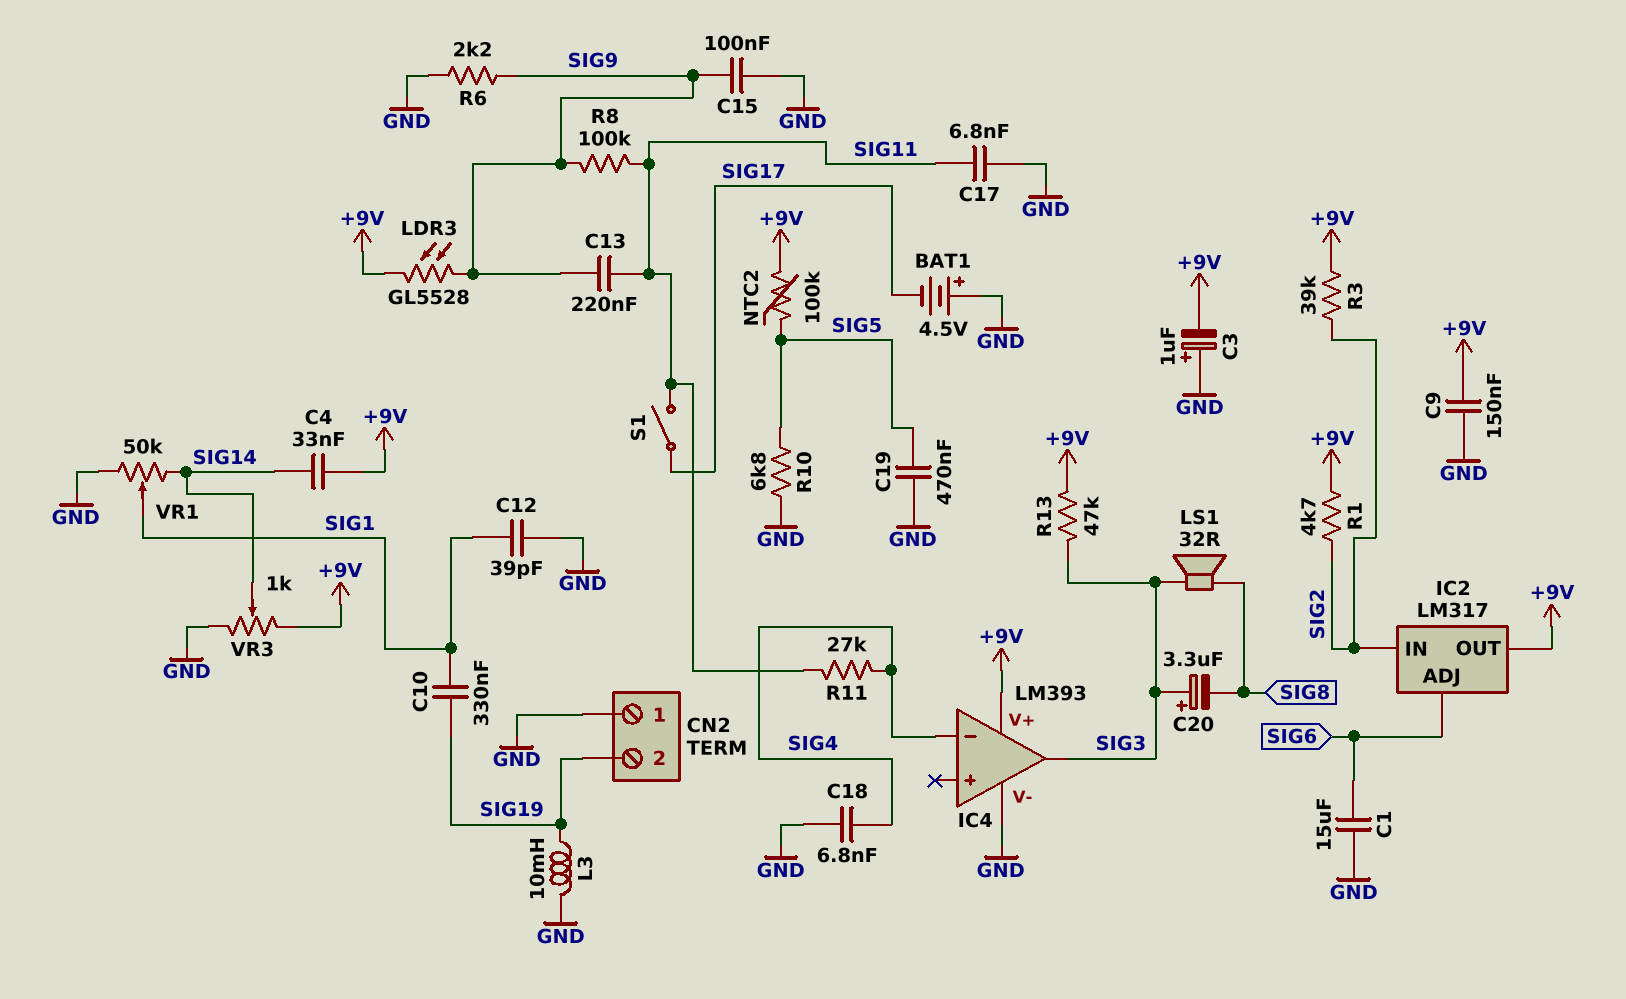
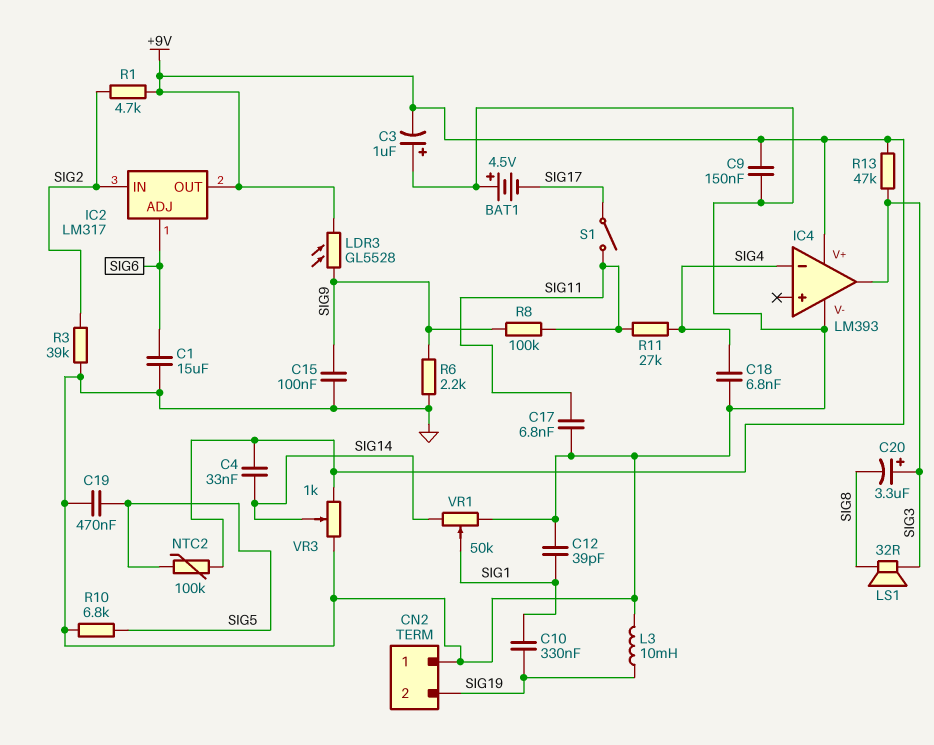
C13: 220nF (SIG9, SIG11) -> none
R3: 39k (+9V, SIG2) -> 39k (GND, SIG2)

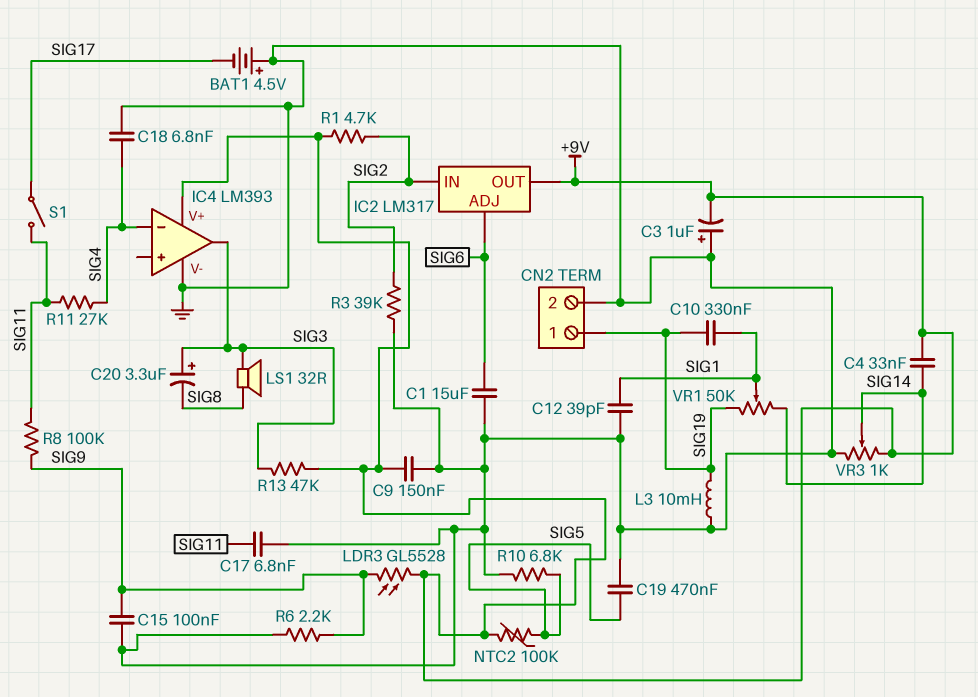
CN2 pin 1: GND -> SIG19
CN2 pin 2: SIG19 -> GND
VR1: 50k (GND, SIG14, wiper SIG1) -> 50k (SIG14, SIG19, wiper SIG1)

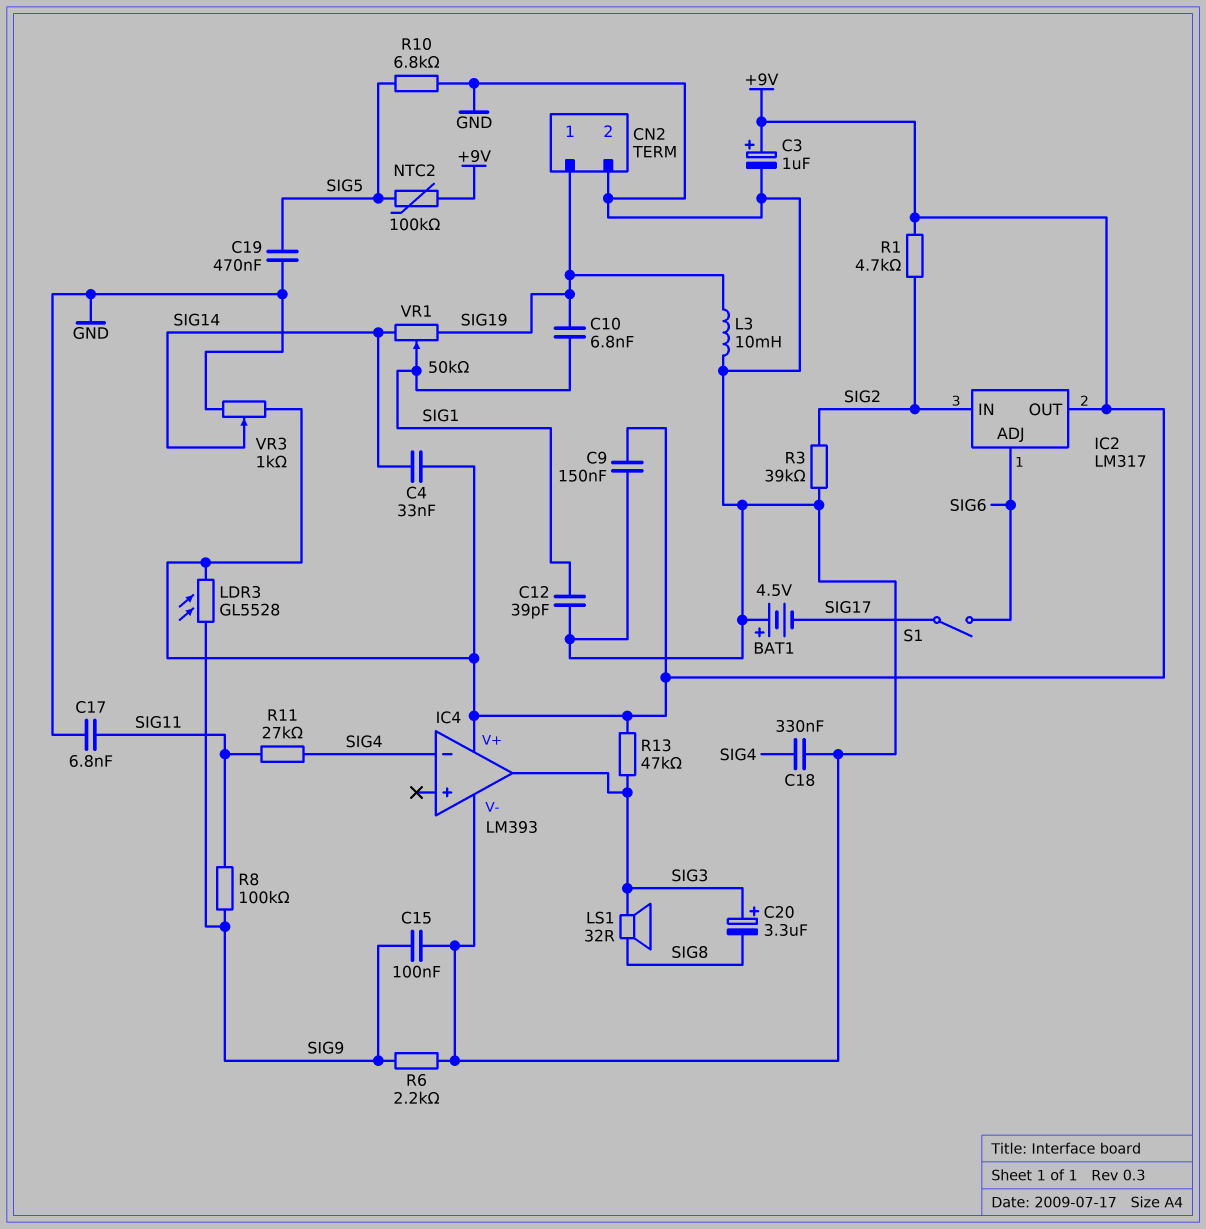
C1: 15uF (GND, SIG6) -> none
C3: 1uF (plus GND, minus +9V) -> 1uF (plus +9V, minus GND)
C10: 330nF (SIG1, SIG19) -> 6.8nF (SIG1, SIG19)
C18: 6.8nF (GND, SIG4) -> 330nF (GND, SIG4)
S1: switch (SIG11, SIG17) -> switch (SIG6, SIG17)

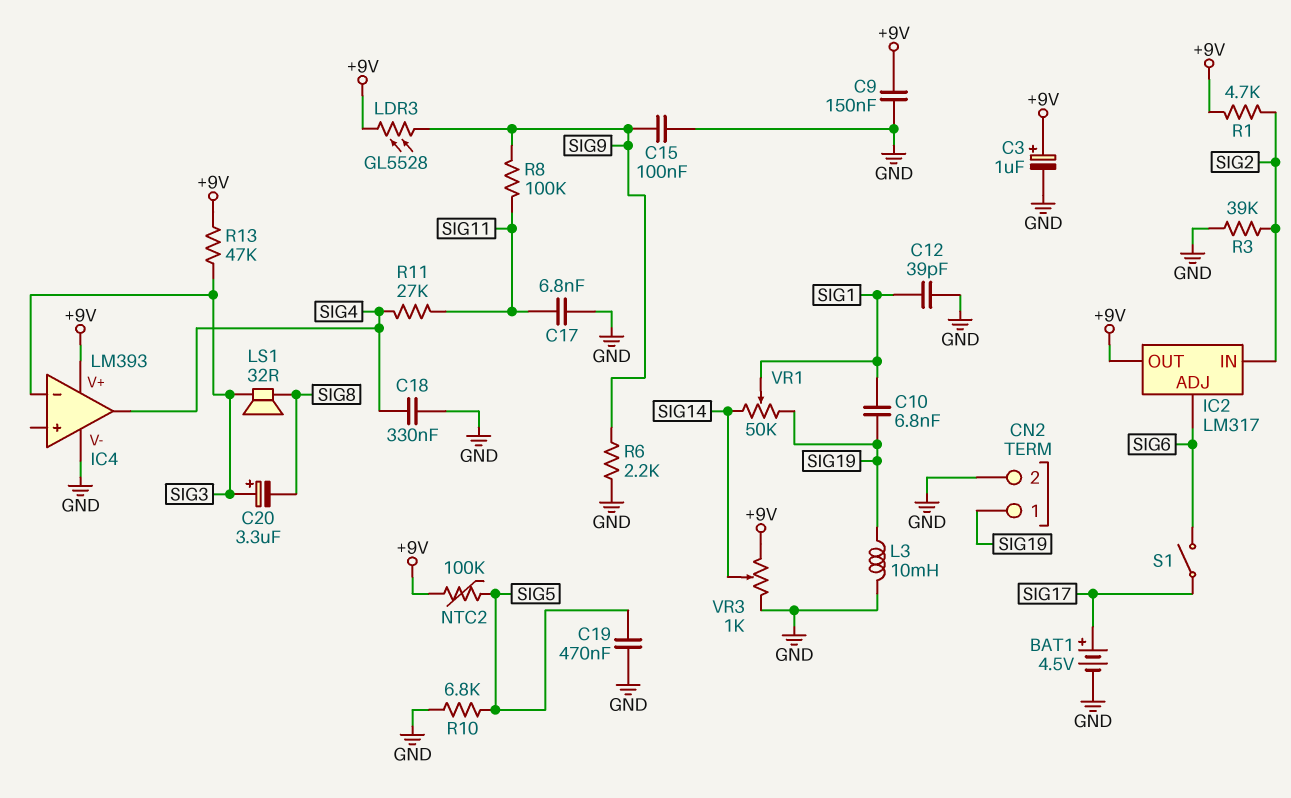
BAT1: 4.5V (plus GND, minus SIG17) -> 4.5V (plus SIG17, minus GND)
C4: 33nF (+9V, SIG14) -> none
IC4 pin in-: SIG4 -> SIG3
IC4 pin out: SIG3 -> SIG4

